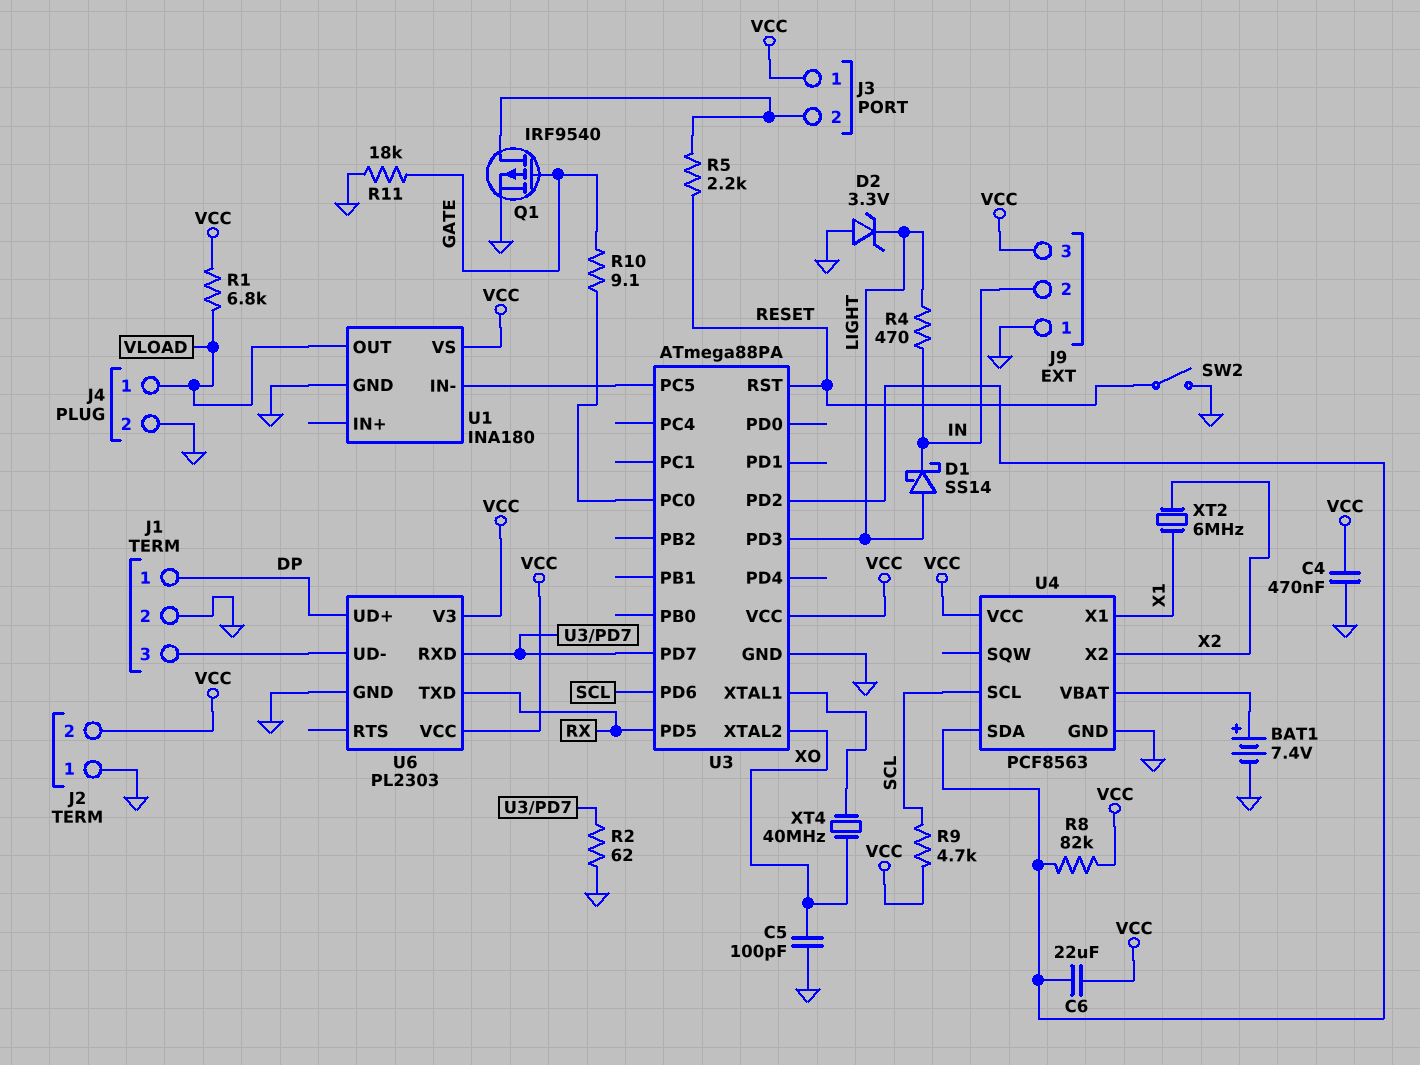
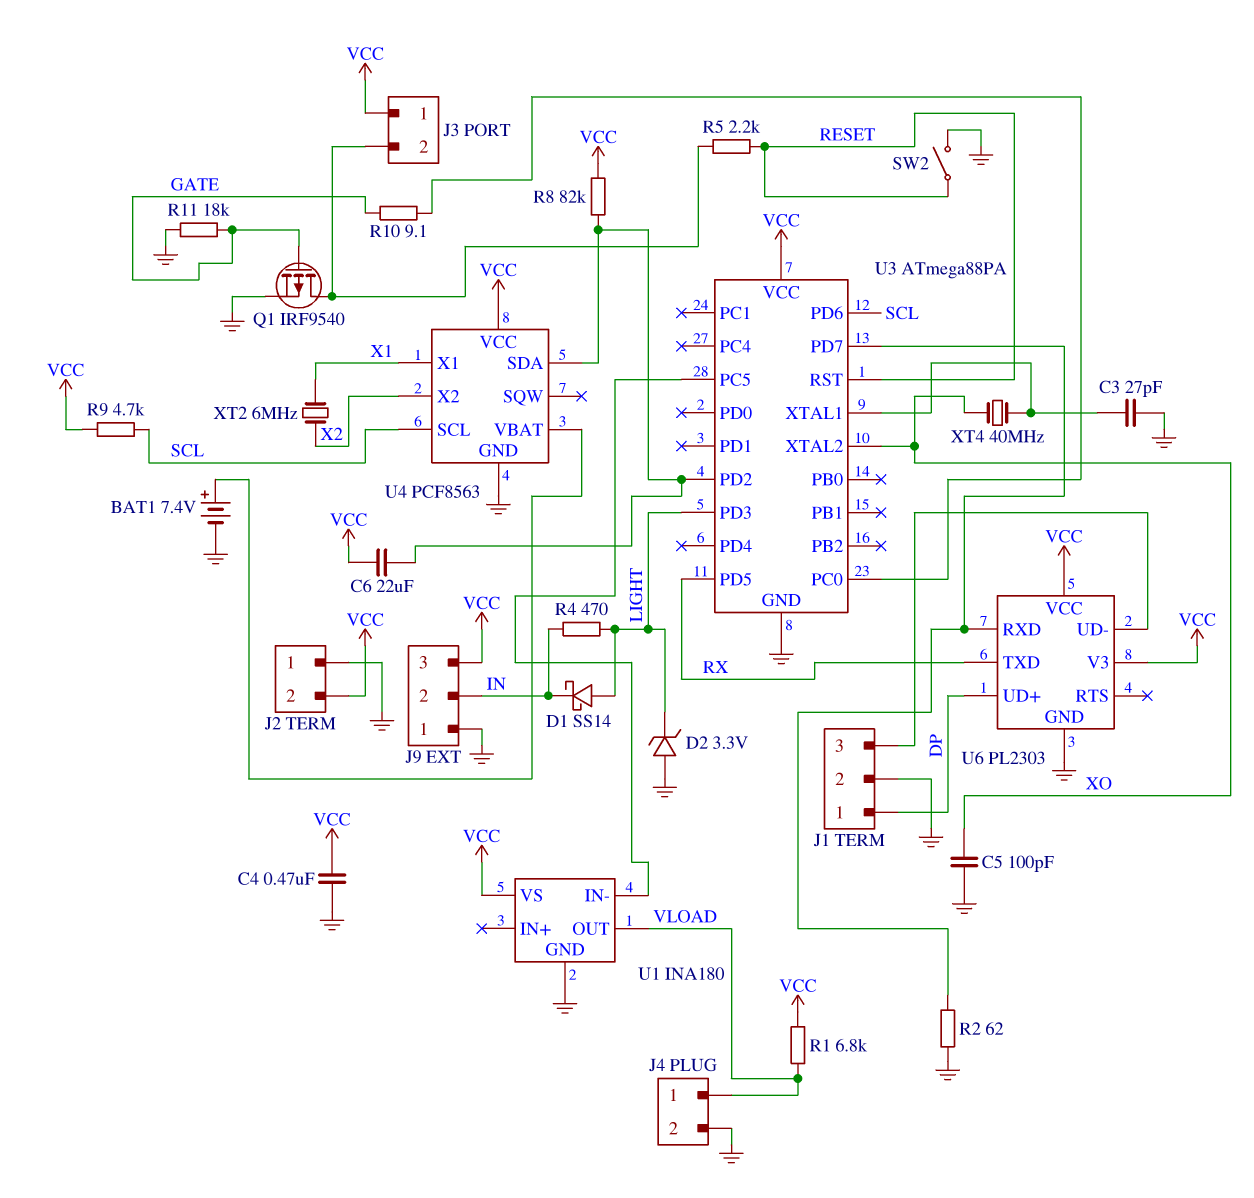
C3: none -> 27pF (GND, U3/XTAL1)

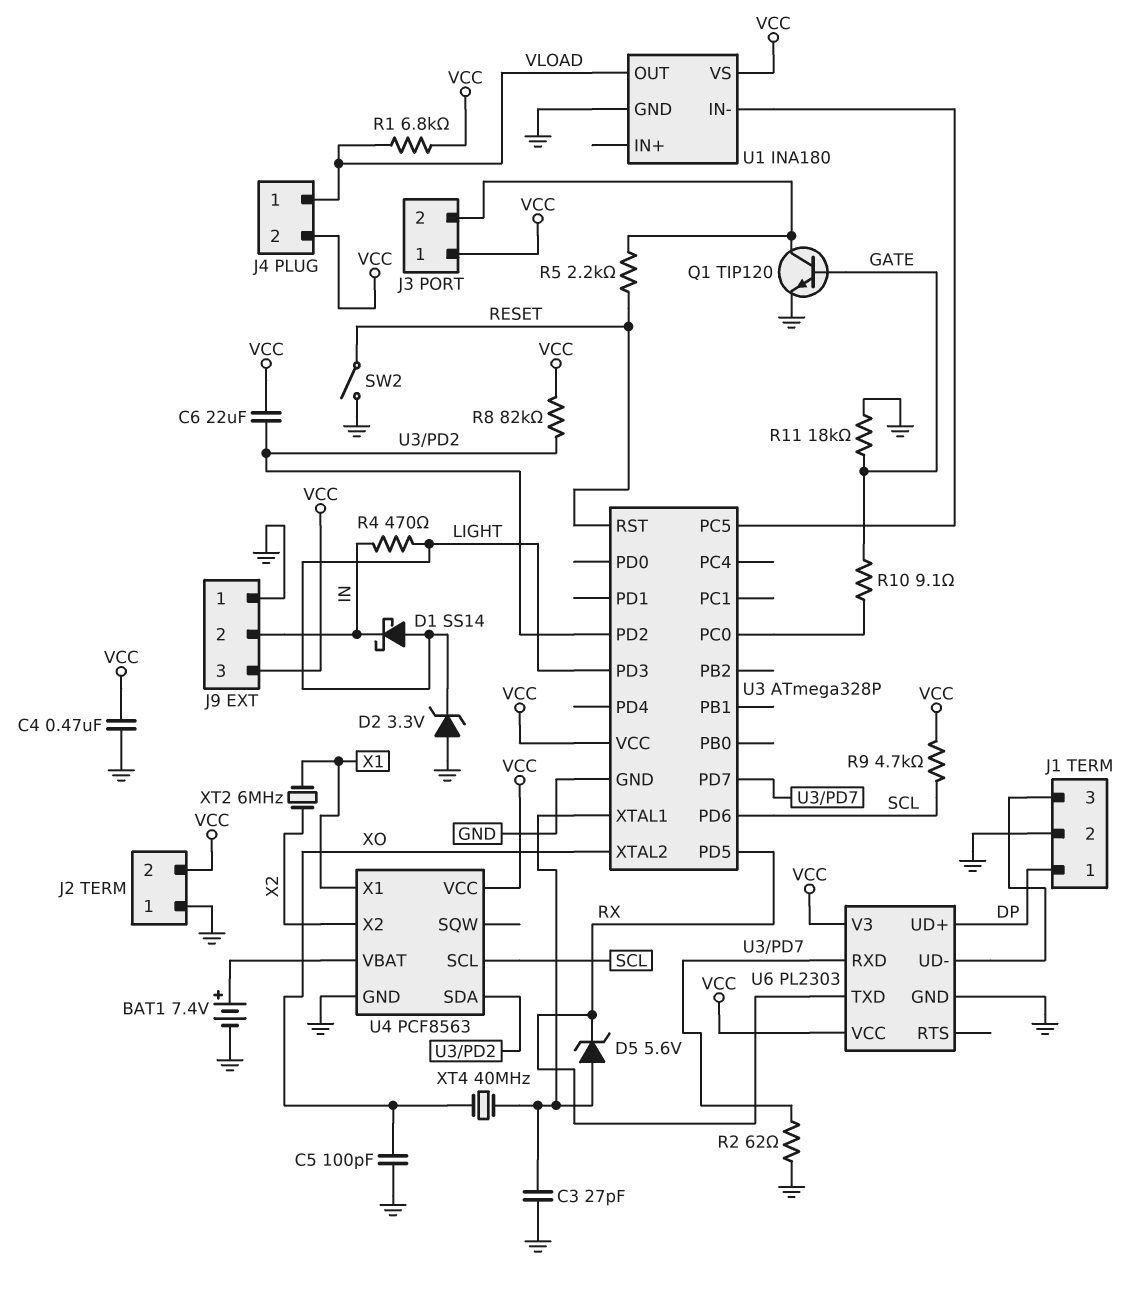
D5: none -> zener 5.6V (A U3/XTAL1, K RX)
J4 pin 2: GND -> VCC
Q1: PMOS IRF9540 (G GATE, D J3/2, S GND) -> NPN TIP120 (B GATE, C J3/2, E GND)
U3: ATmega88PA -> ATmega328P

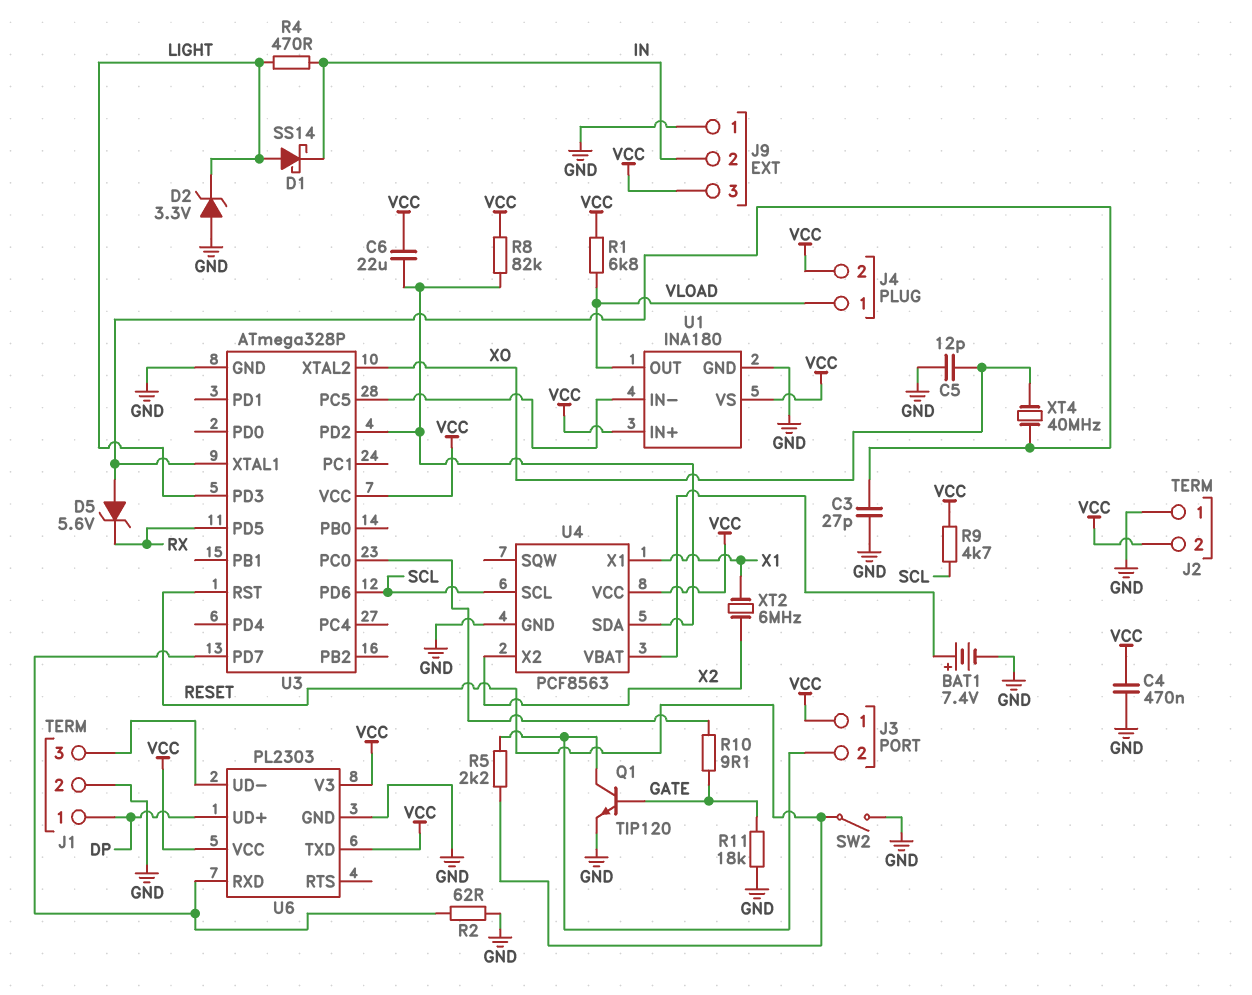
C5: 100pF (GND, XO) -> 12pF (GND, XO)
U1 pin IN+: none -> VCC
U6 pin TXD: RX -> VCC

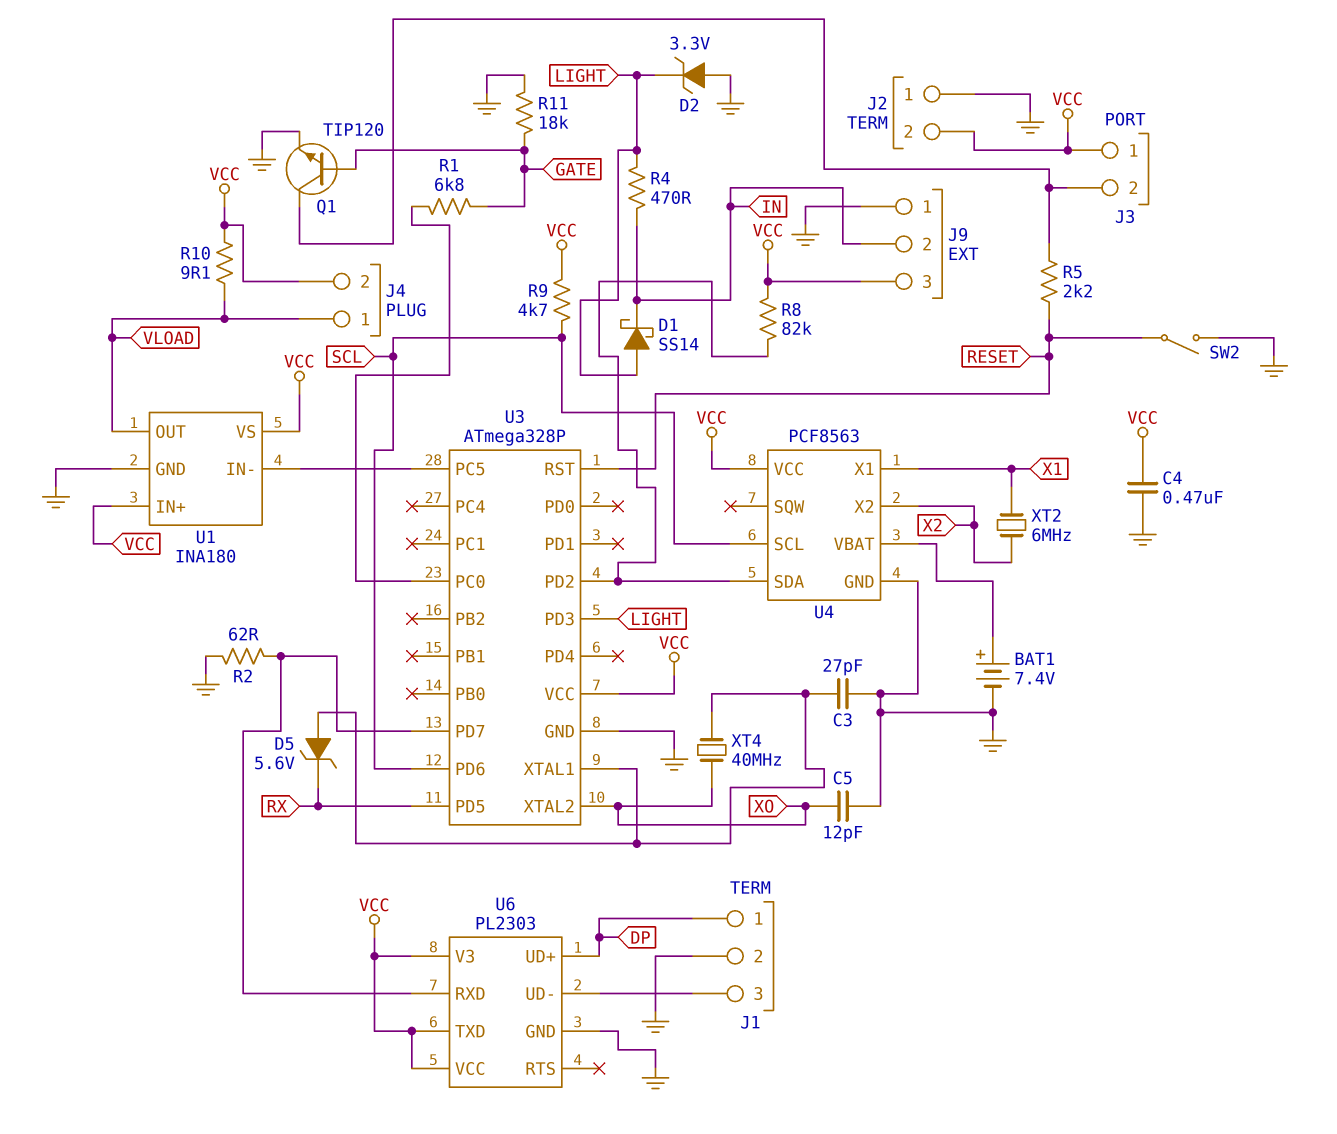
C6: 22uF (U3/PD2, VCC) -> none
R1: 6.8k (VCC, VLOAD) -> 6.8k (GATE, U3/PC0)
R10: 9.1 (GATE, U3/PC0) -> 9.1 (VCC, VLOAD)

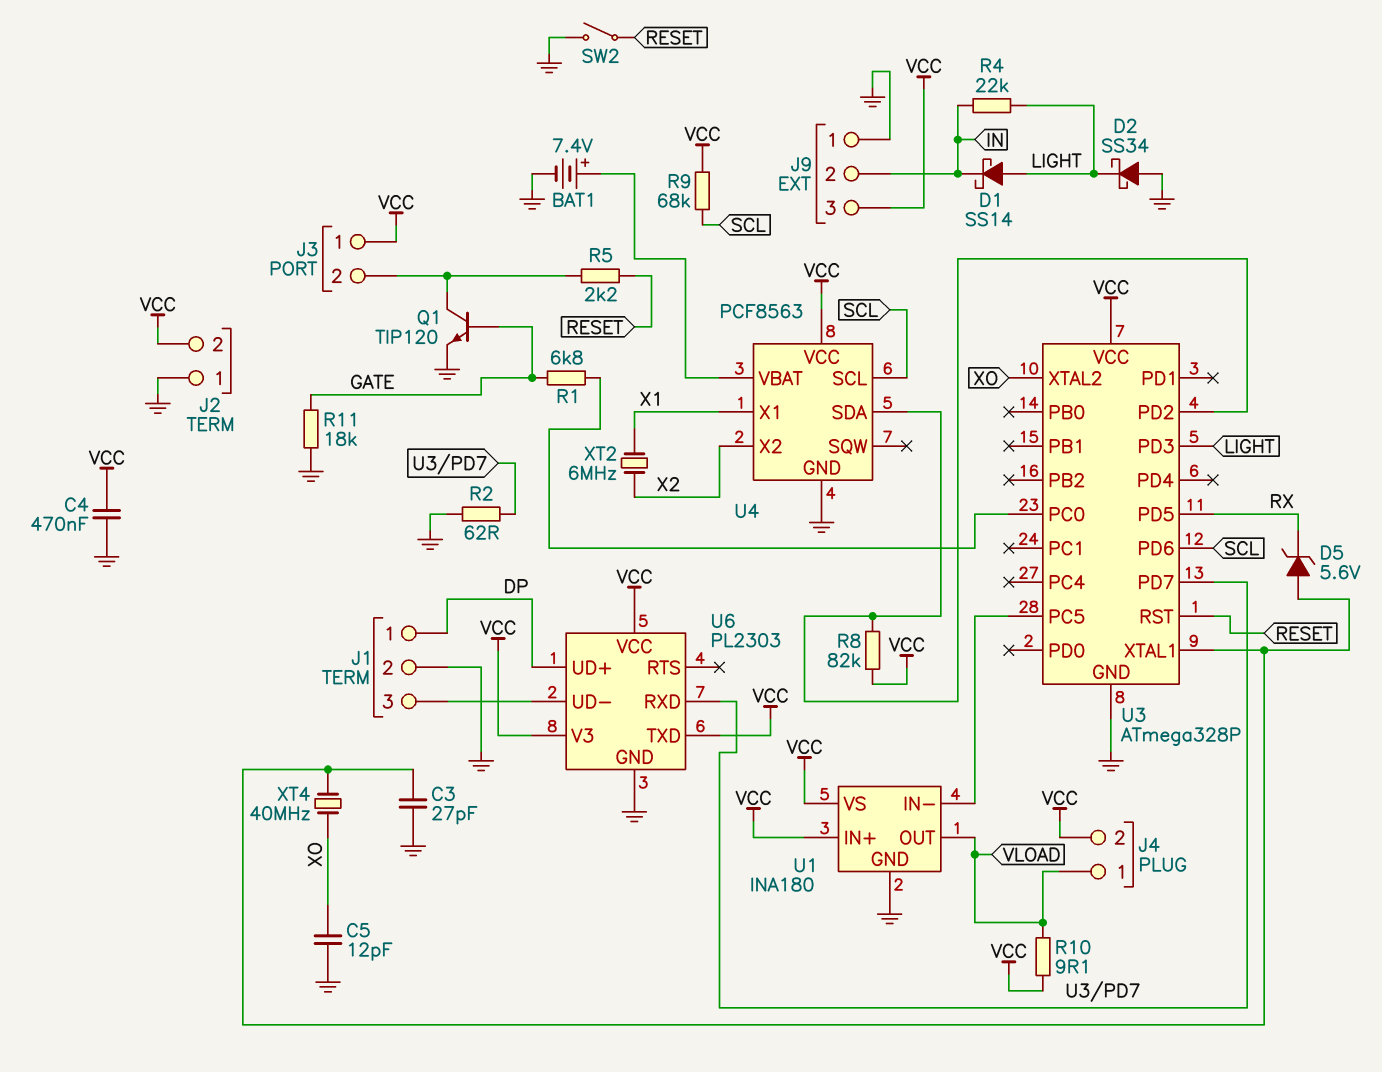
D2: zener 3.3V (A GND, K LIGHT) -> schottky SS34 (A GND, K LIGHT)
R4: 470 (IN, LIGHT) -> 22k (IN, LIGHT)
R9: 4.7k (SCL, VCC) -> 68k (SCL, VCC)

